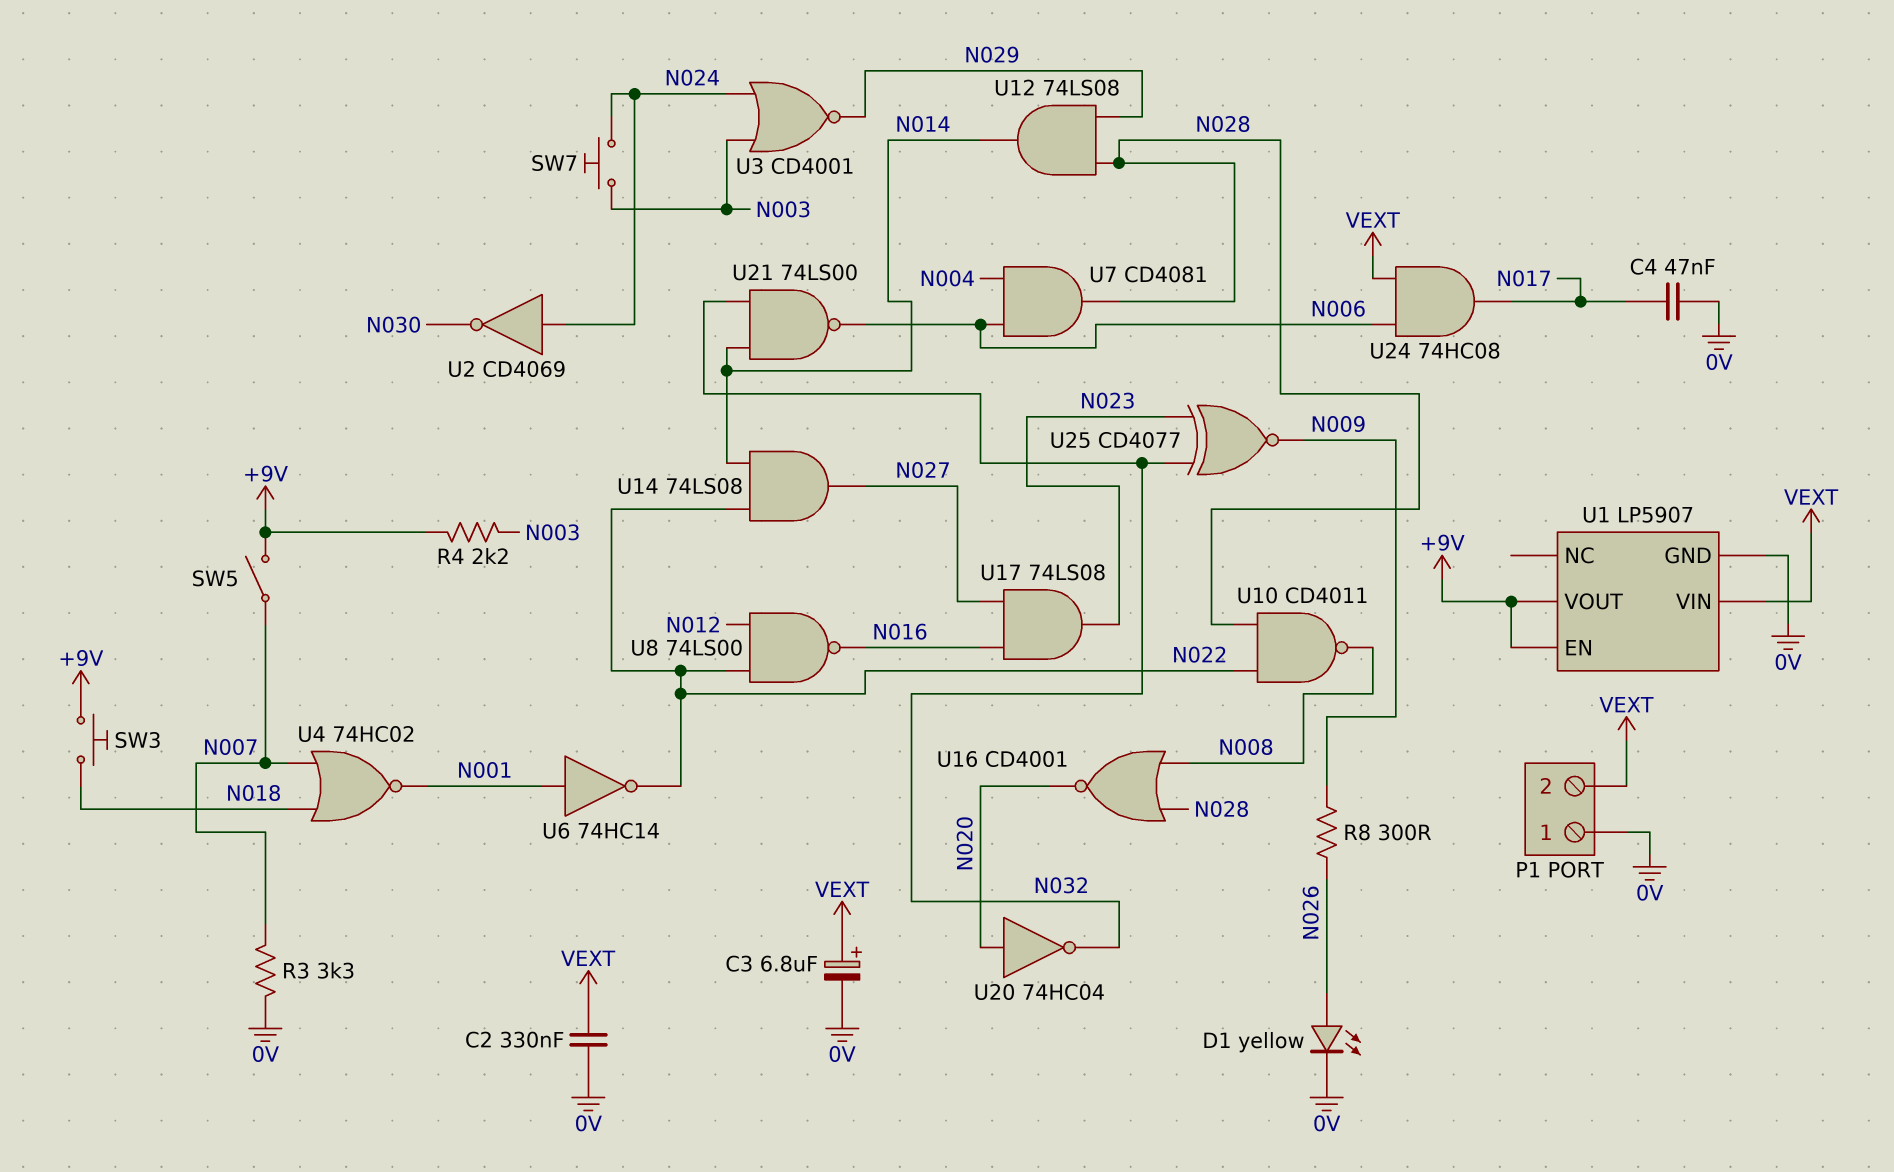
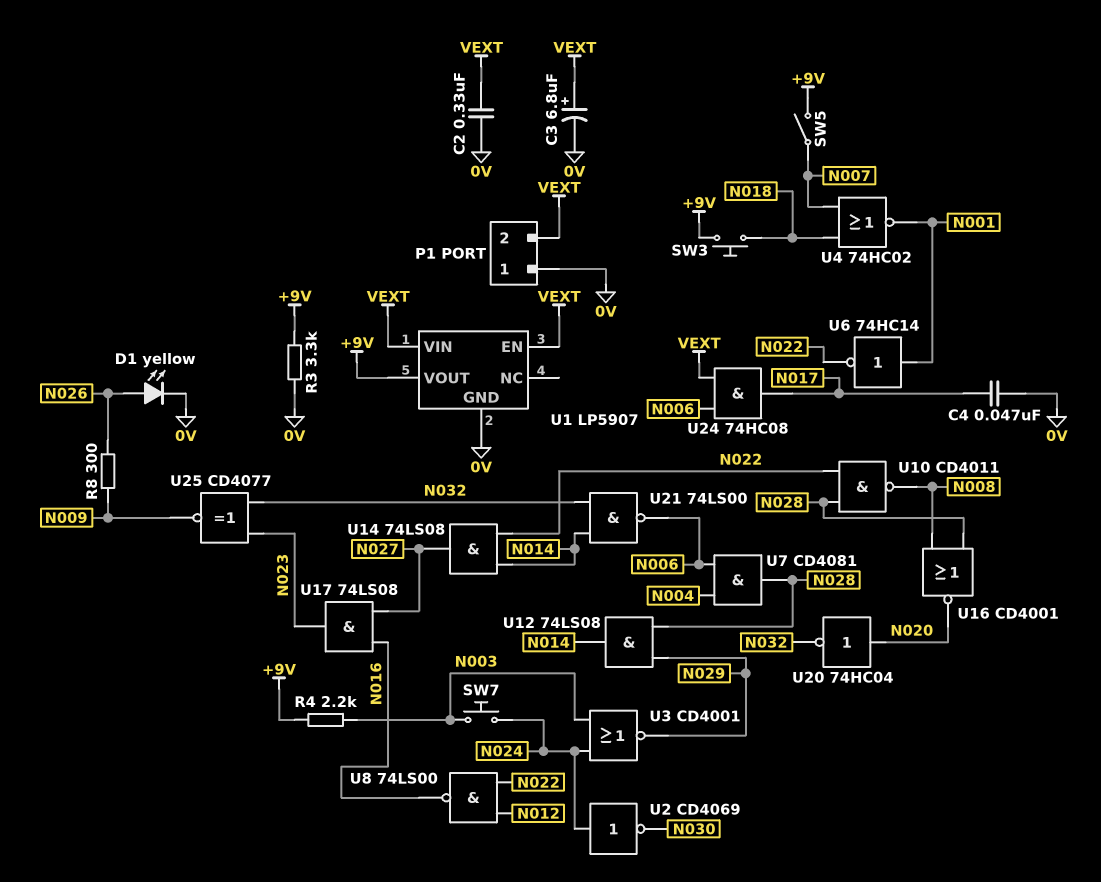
R3: 3.3k (0V, N007) -> 3.3k (+9V, 0V)
U1 pin EN: +9V -> VEXT

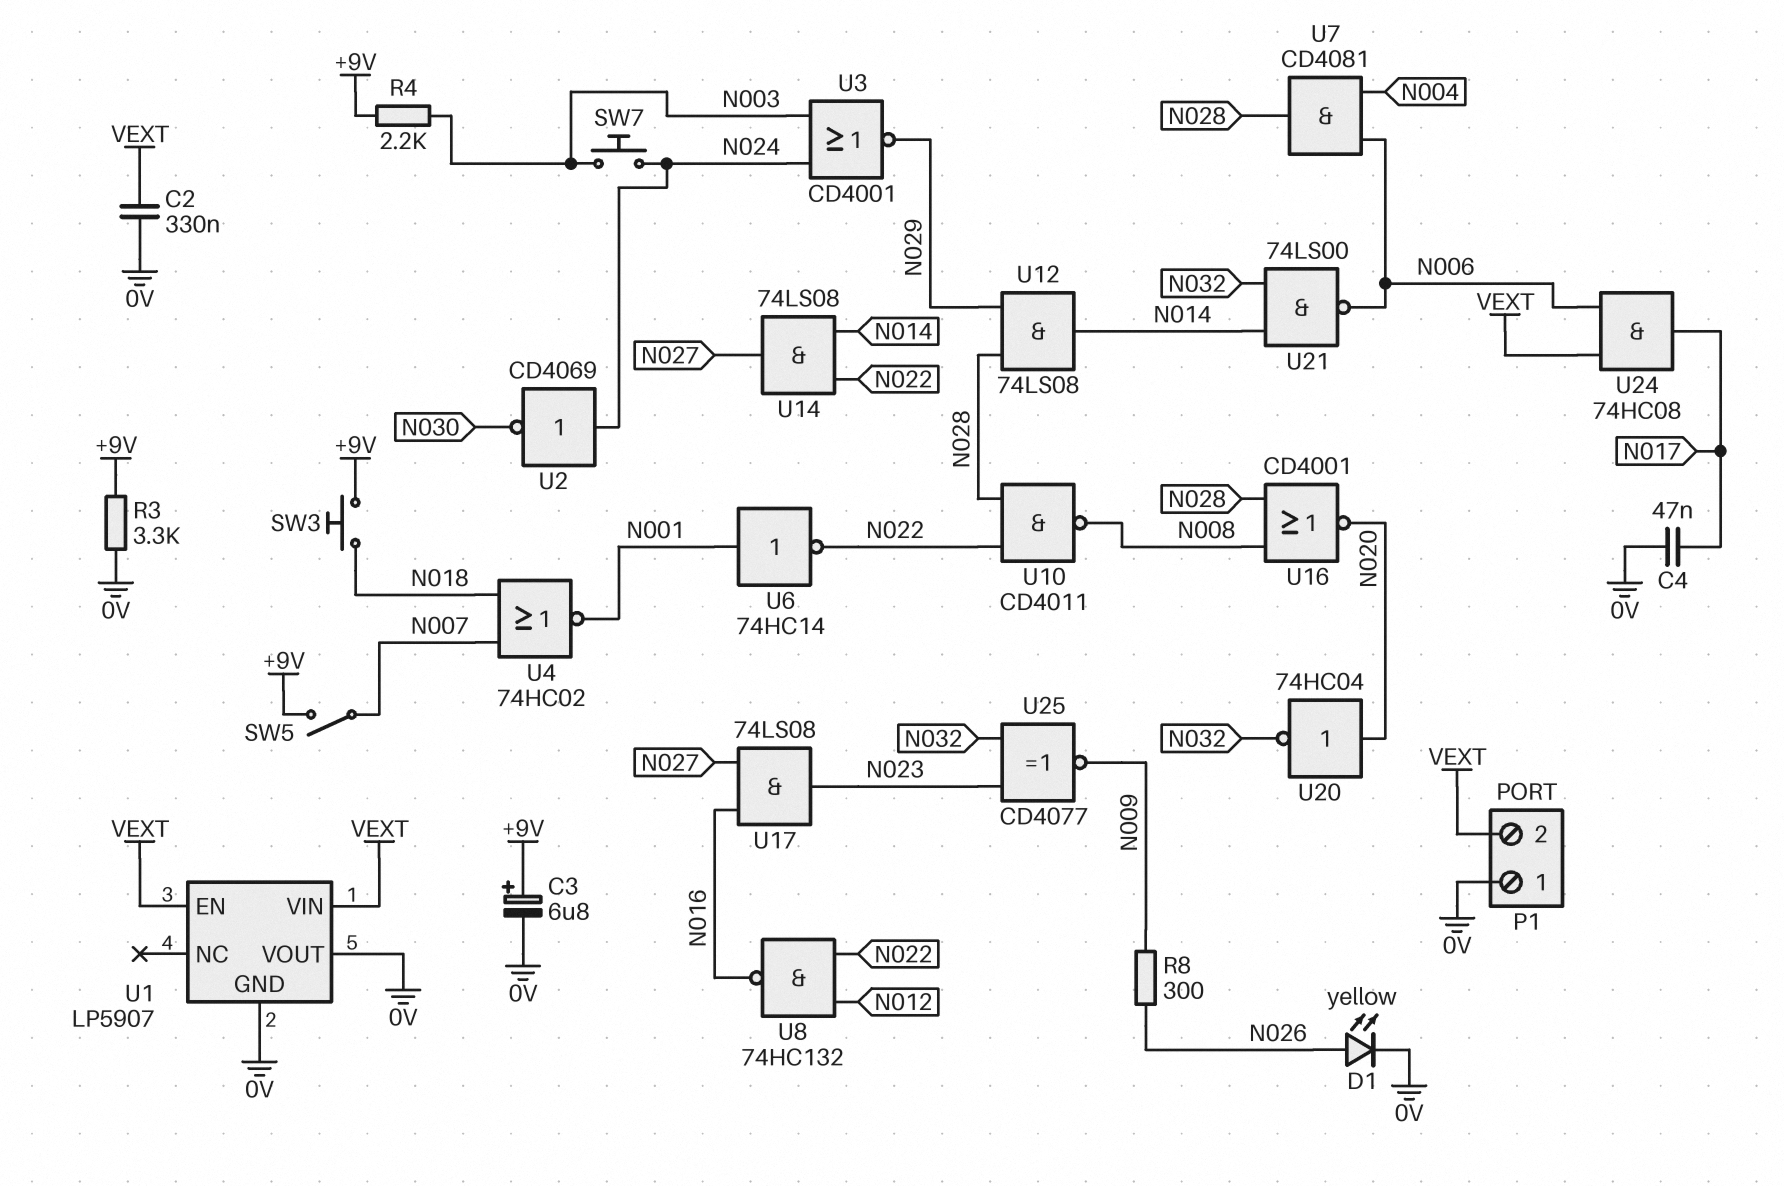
C3: 6.8uF (plus VEXT, minus 0V) -> 6.8uF (plus +9V, minus 0V)
U1 pin VOUT: +9V -> 0V
U8: NAND 74LS00 (in N012, in N022, out N016) -> NAND 74HC132 (in N012, in N022, out N016)

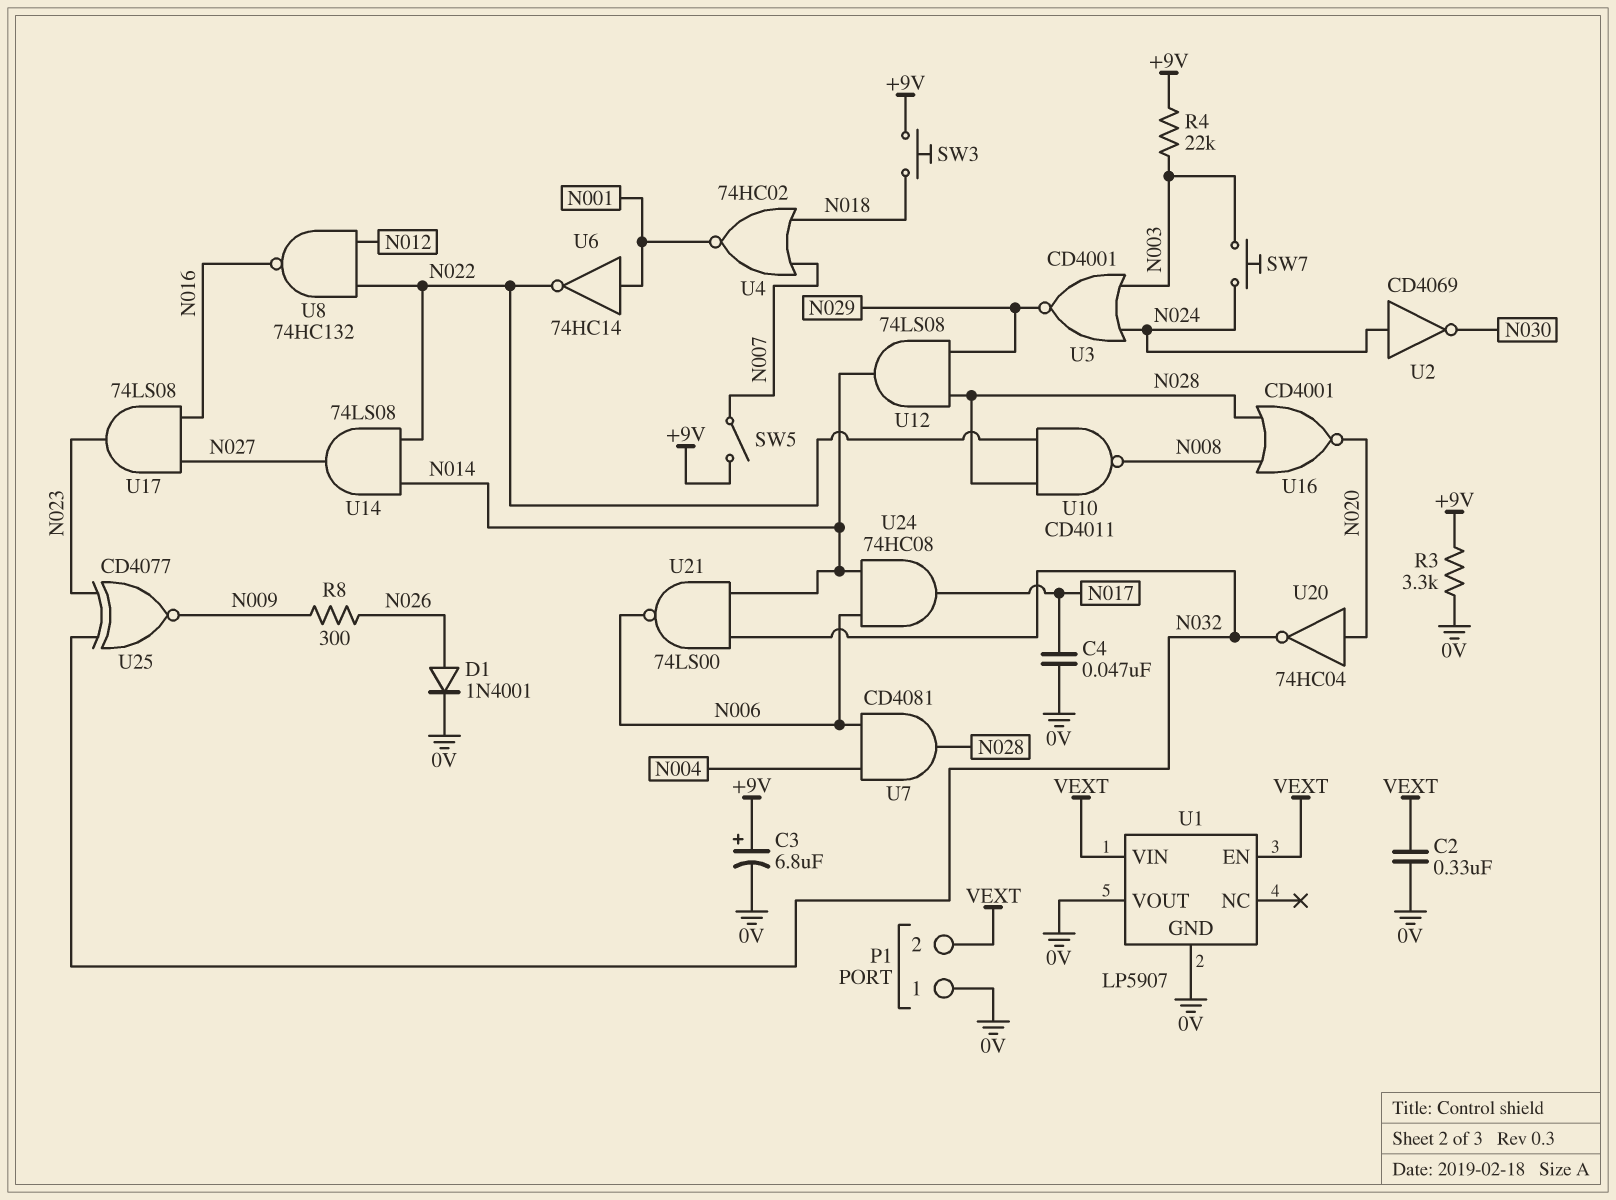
D1: LED yellow (A N026, K 0V) -> diode 1N4001 (A N026, K 0V)
R4: 2.2k (+9V, N003) -> 22k (+9V, N003)
U24: AND 74HC08 (in N006, in VEXT, out N017) -> AND 74HC08 (in N006, in N014, out N017)

